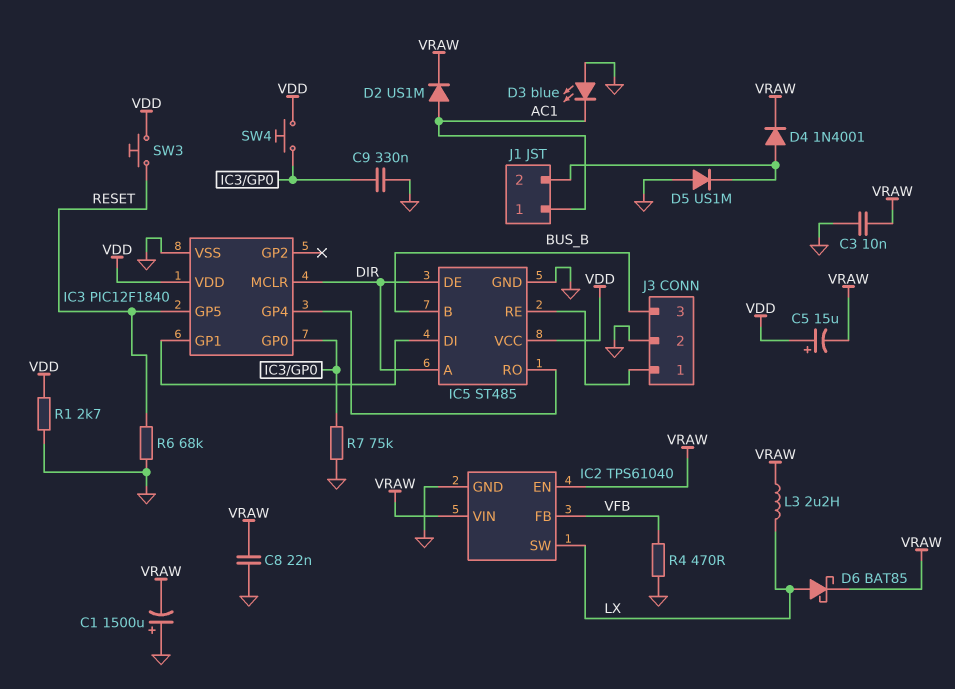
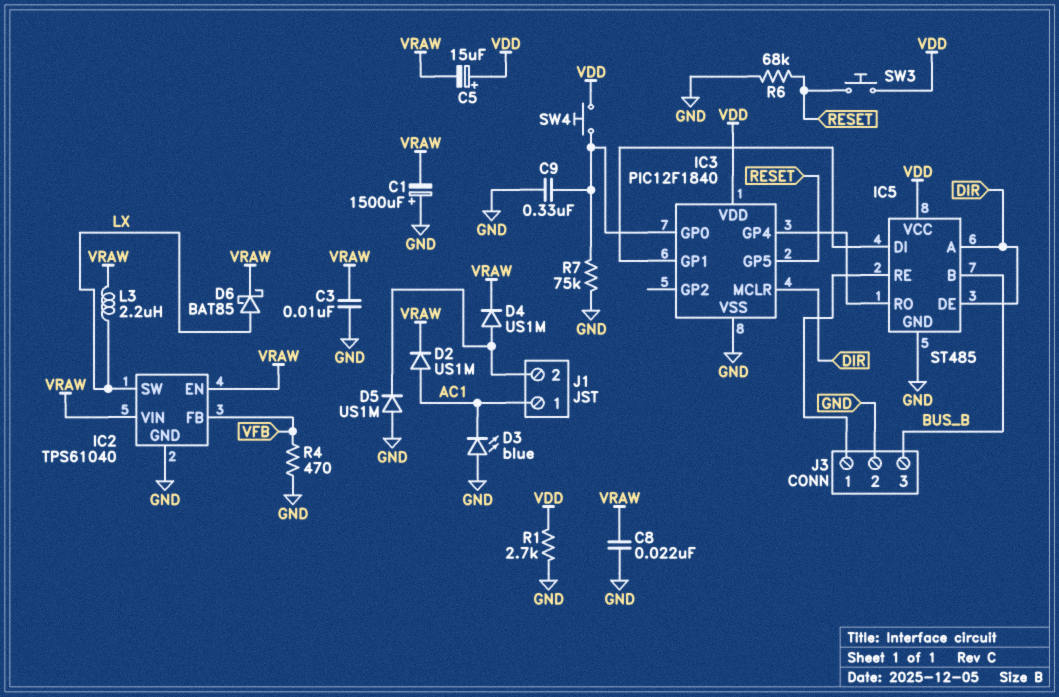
D4: diode 1N4001 (A J1/2, K VRAW) -> diode US1M (A J1/2, K VRAW)

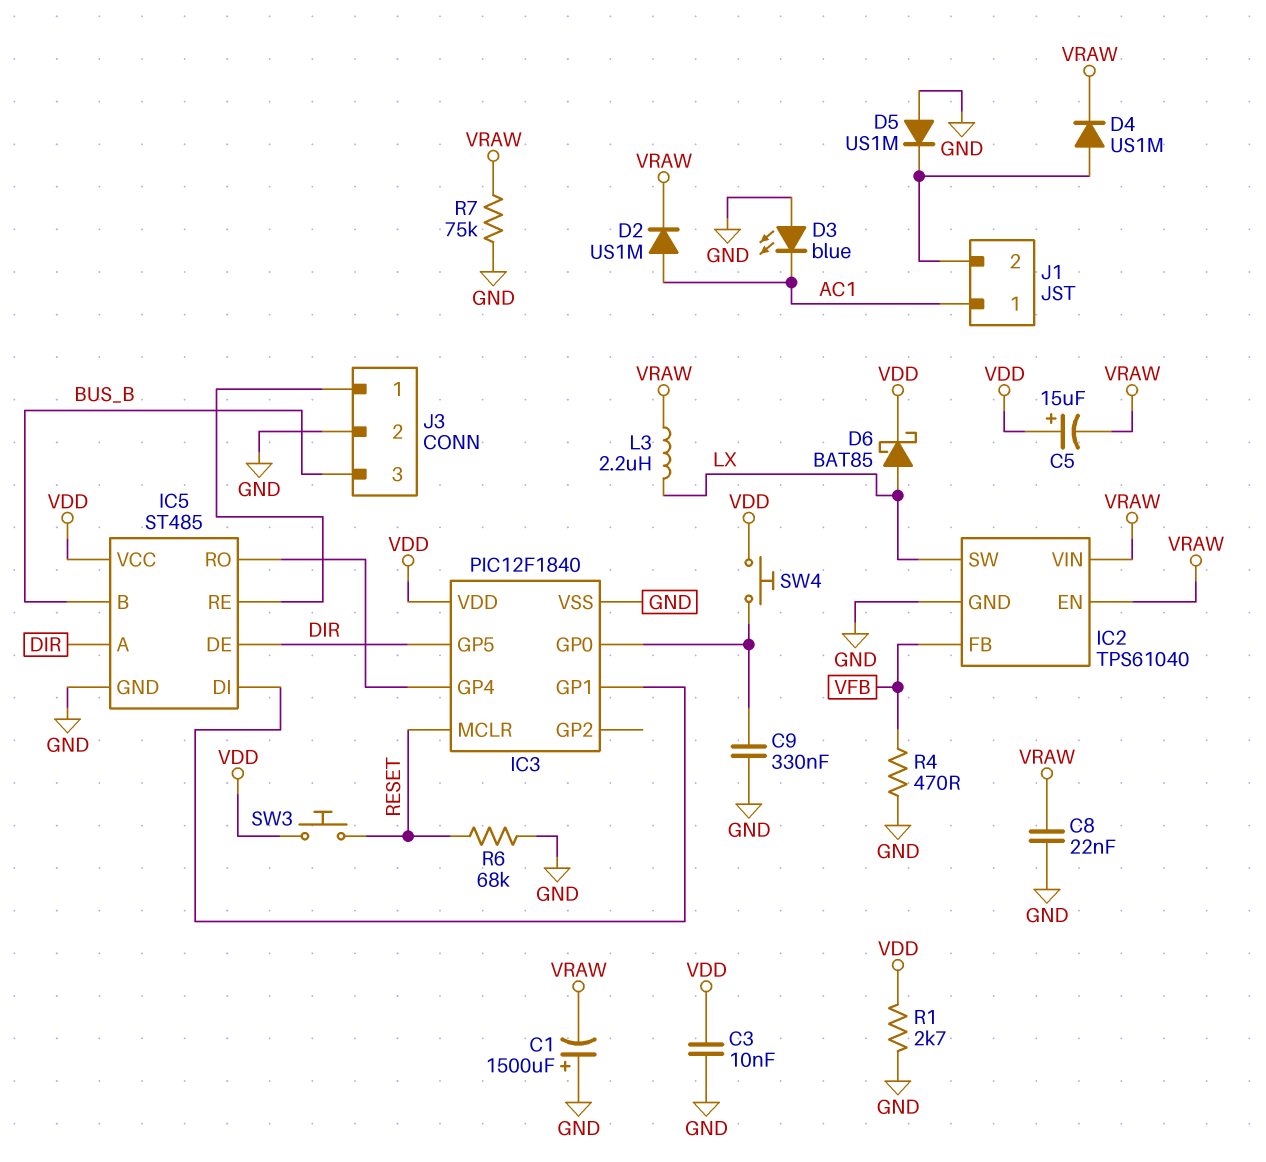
C3: 10nF (GND, VRAW) -> 10nF (GND, VDD)
D6: schottky BAT85 (A LX, K VRAW) -> schottky BAT85 (A LX, K VDD)
IC3 pin GP5: RESET -> DIR
IC3 pin MCLR: DIR -> RESET
R7: 75k (GND, IC3/GP0) -> 75k (GND, VRAW)

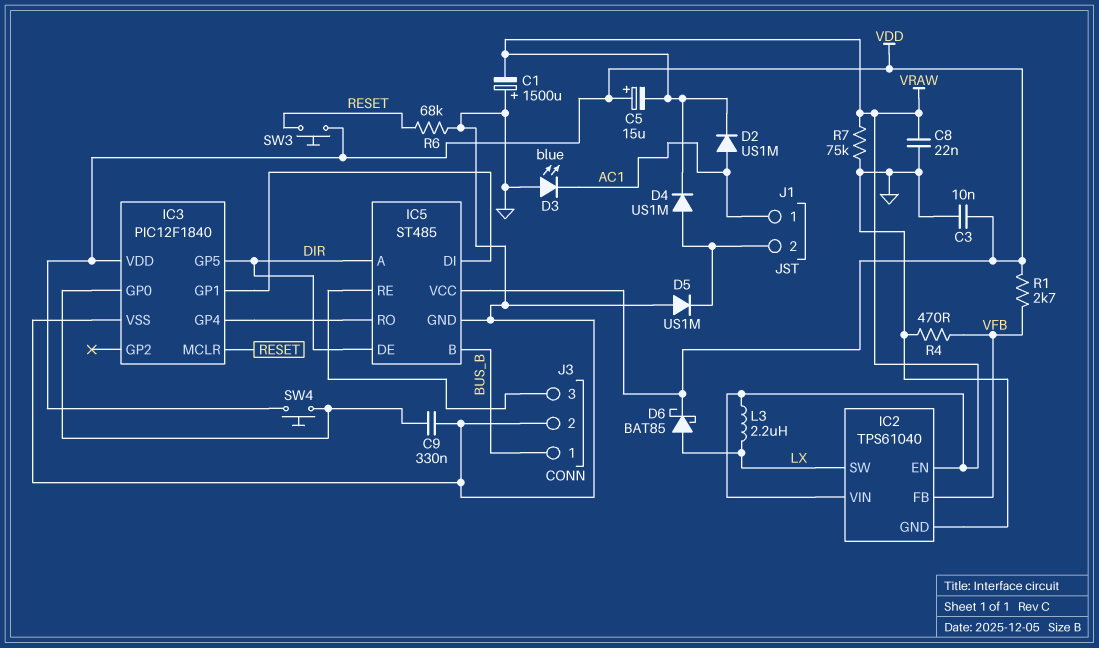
J3 pin 1: IC5/RE -> BUS_B
J3 pin 3: BUS_B -> IC5/RE
R1: 2.7k (GND, VDD) -> 2.7k (VDD, VFB)

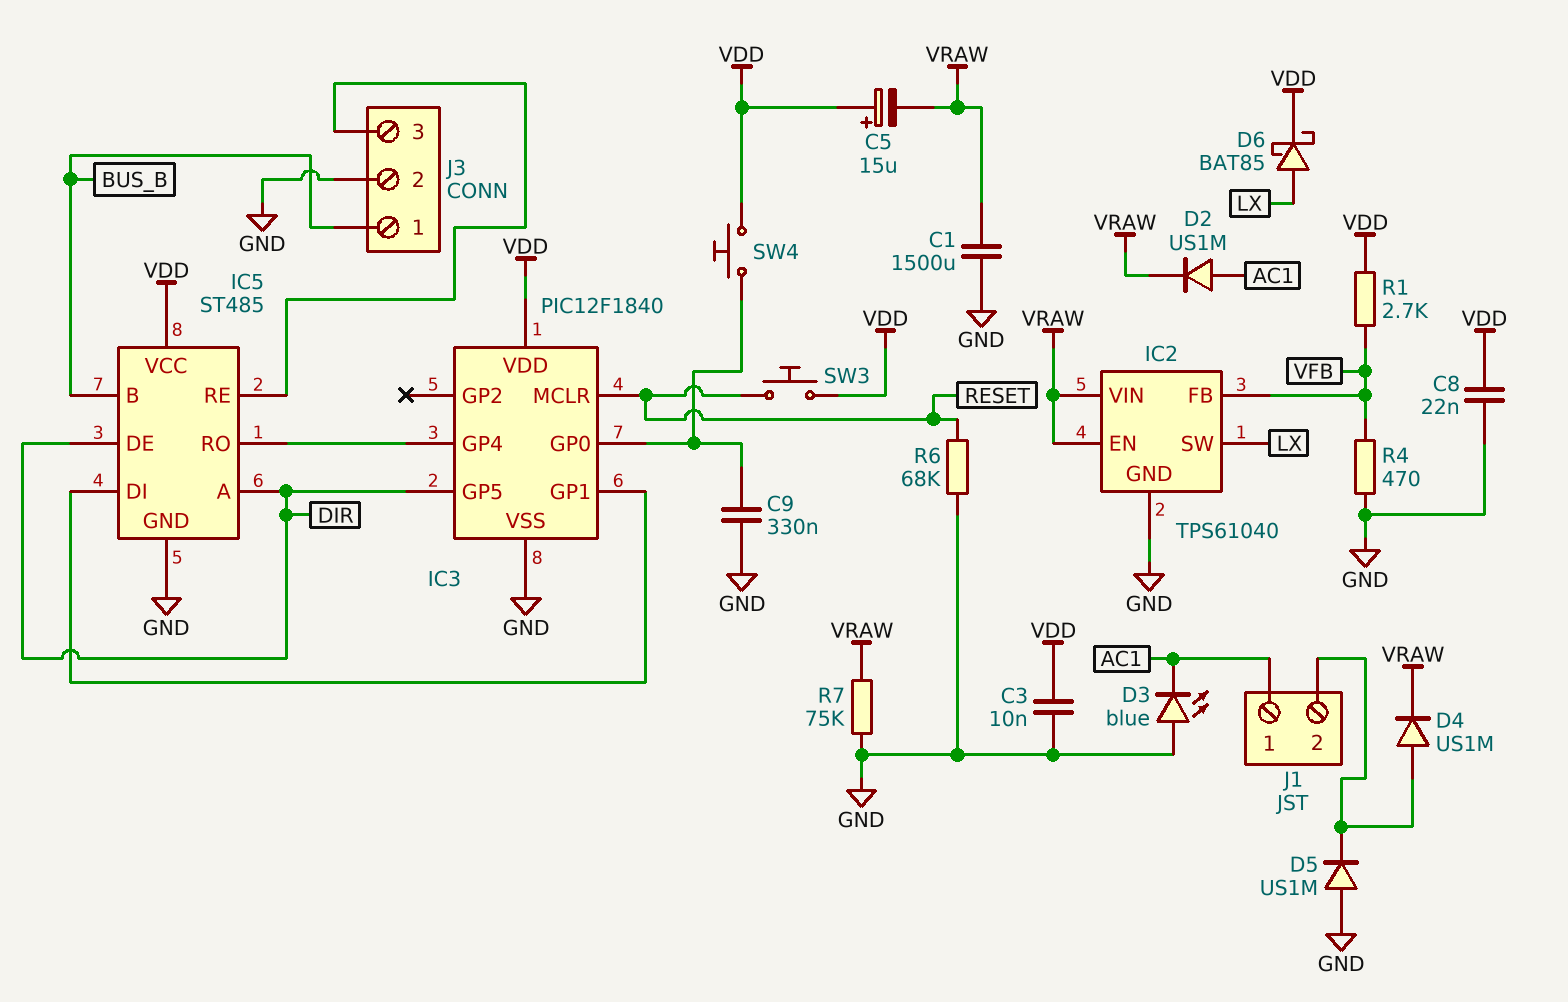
C1: 1500uF (plus GND, minus VRAW) -> 1500uF (GND, VRAW)
C8: 22nF (GND, VRAW) -> 22nF (GND, VDD)
L3: 2.2uH (LX, VRAW) -> none

